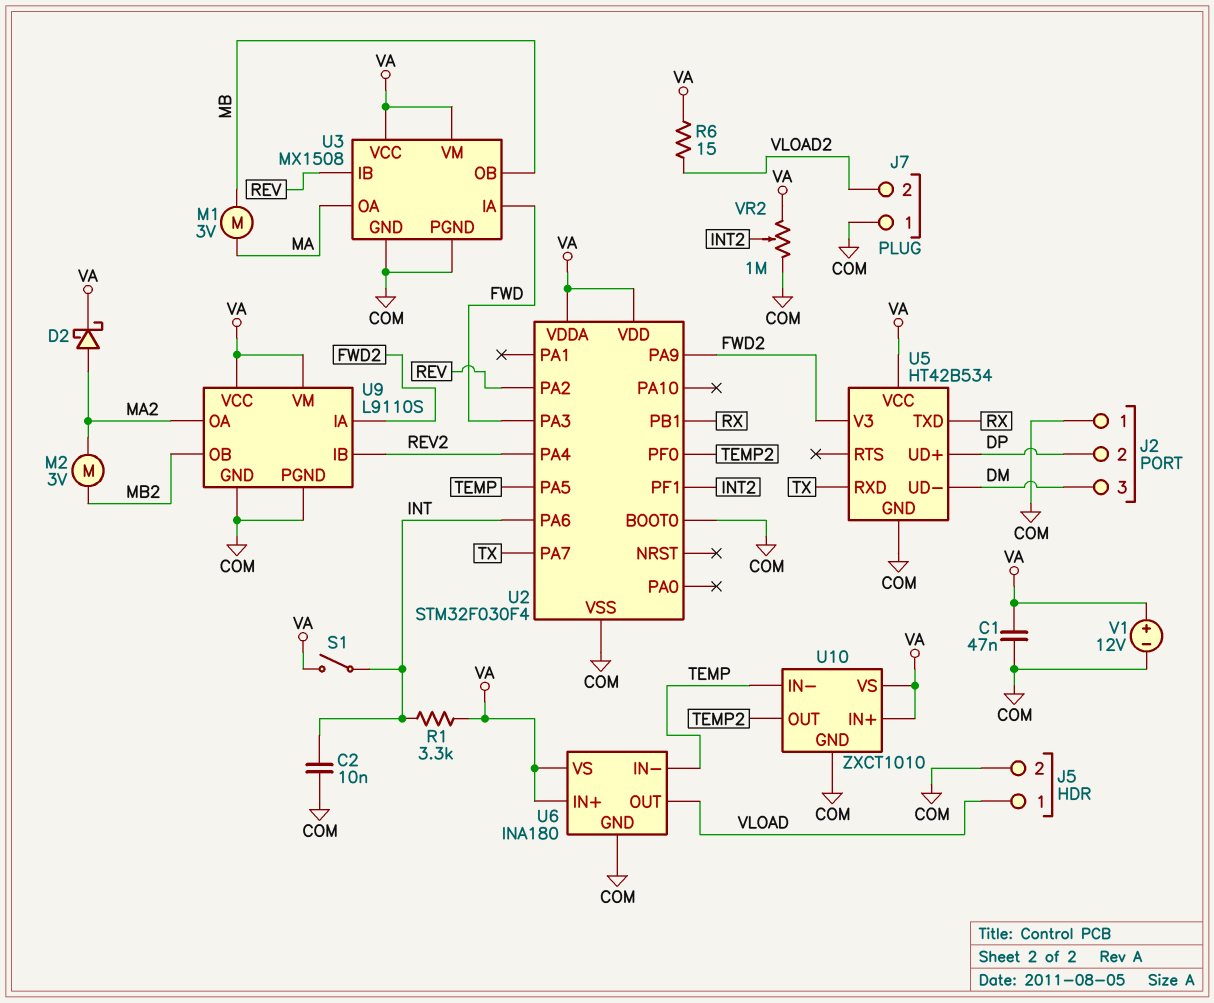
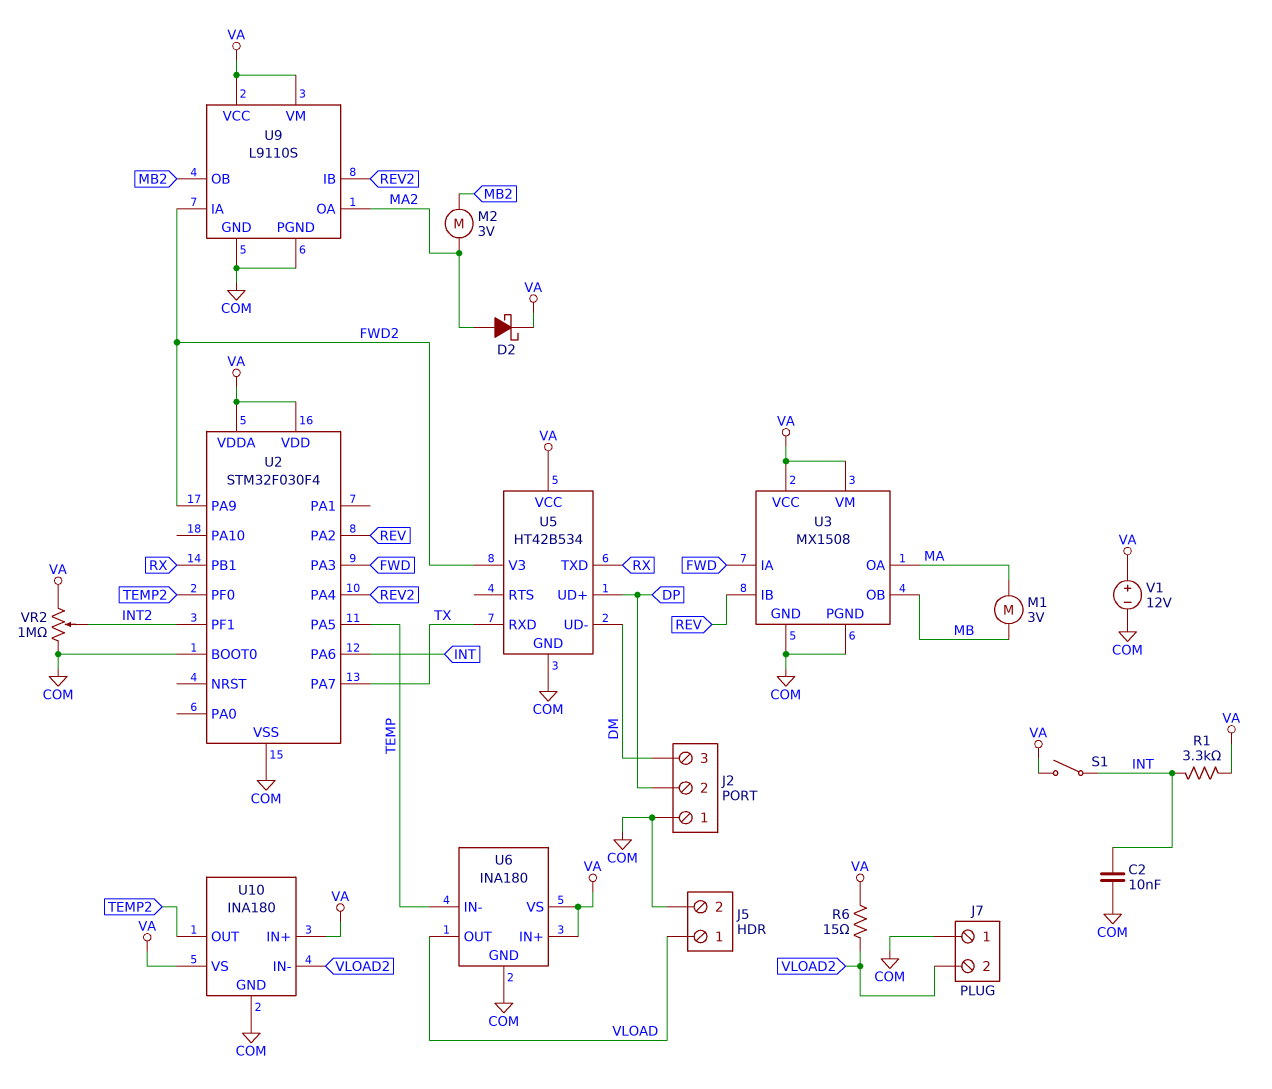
C1: 47nF (COM, VA) -> none
U10: ZXCT1010 -> INA180
U10 pin IN-: TEMP -> VLOAD2

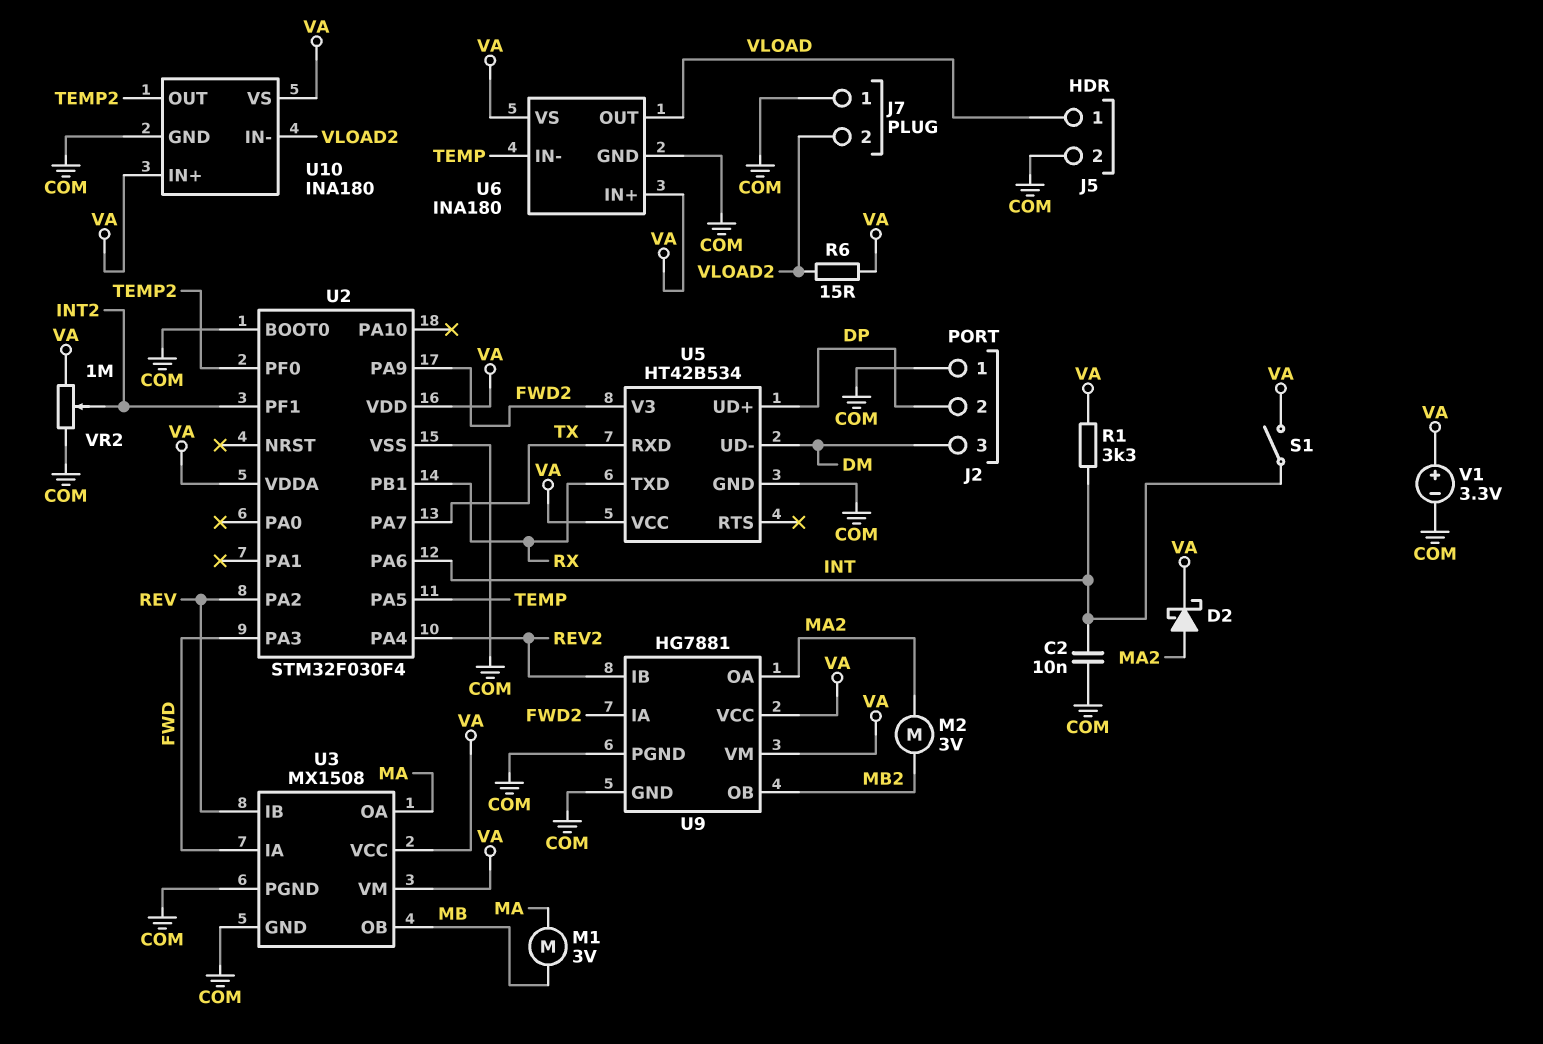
U9: L9110S -> HG7881
V1: 12V (plus VA, minus COM) -> 3.3V (plus VA, minus COM)

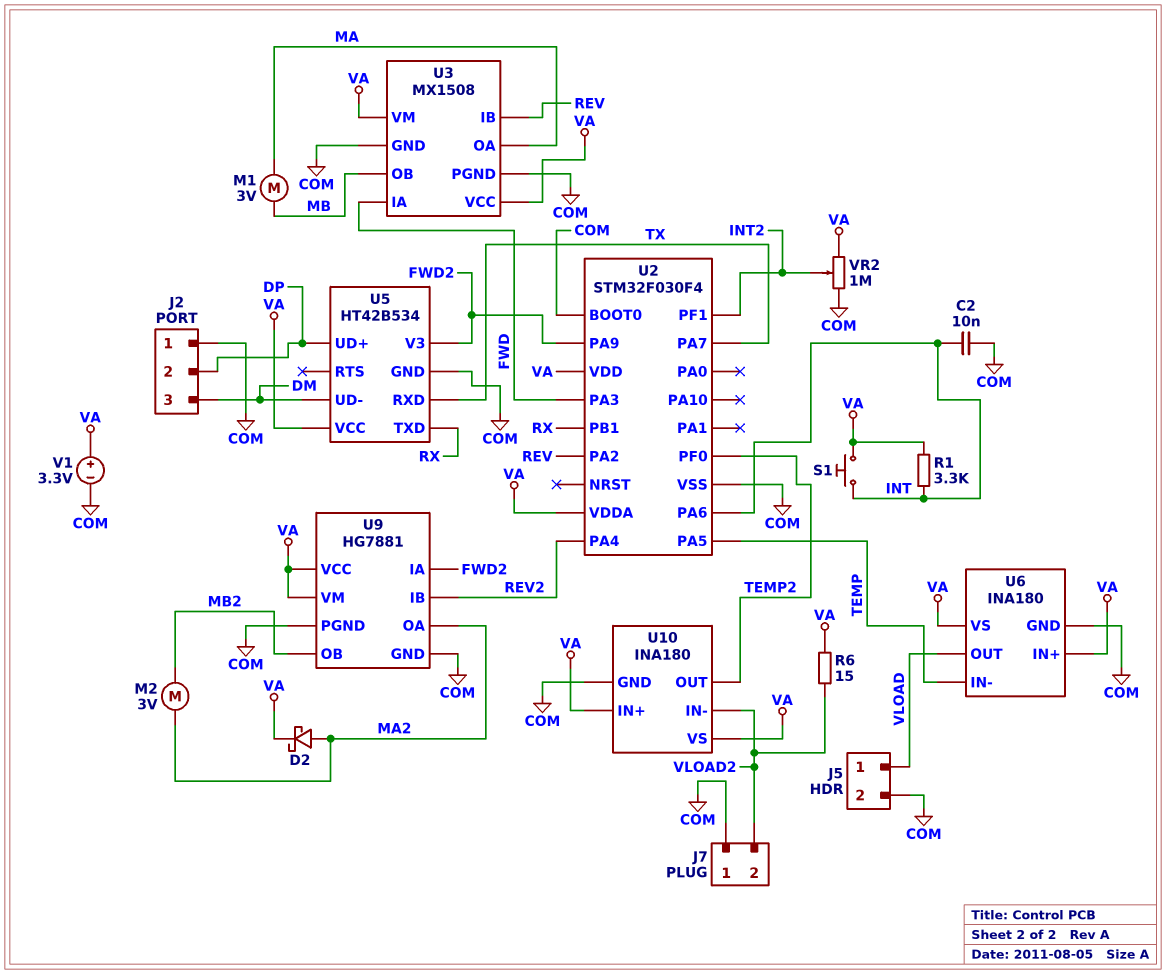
S1: switch (INT, VA) -> button (INT, VA)

